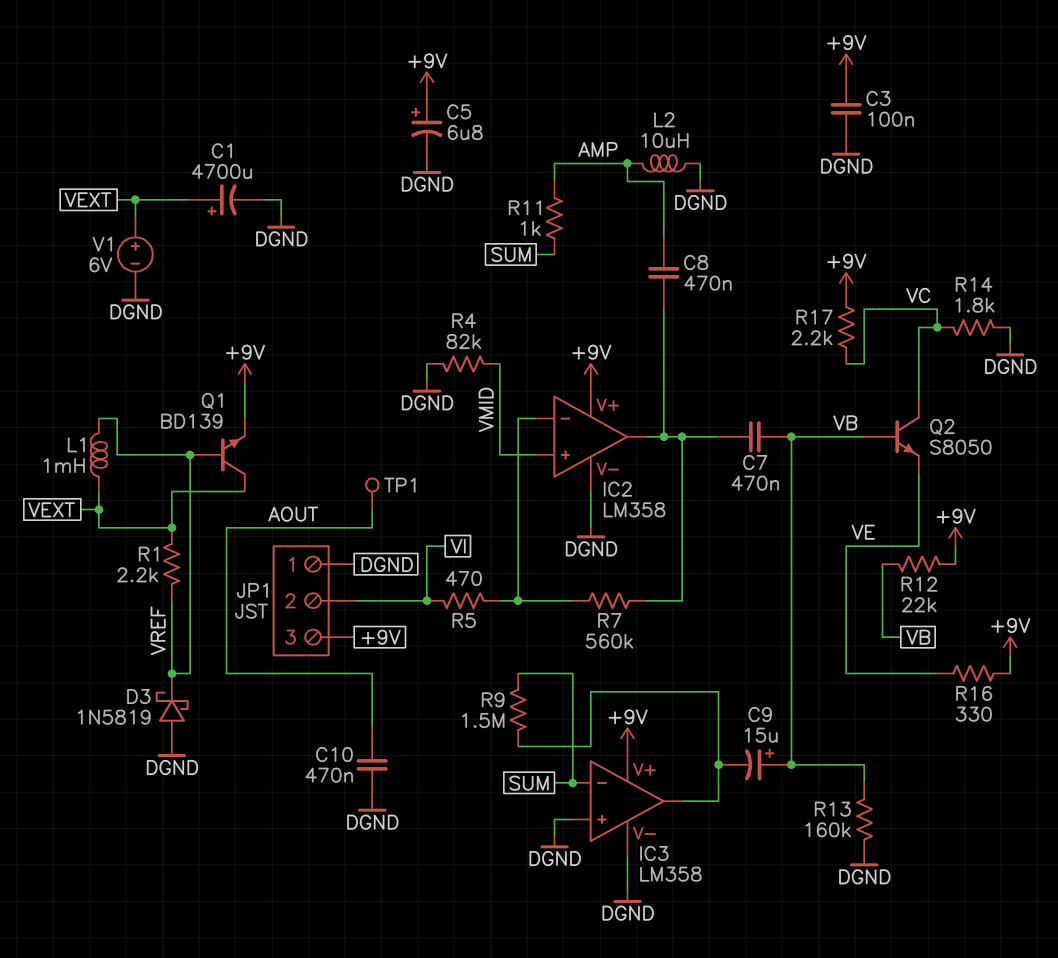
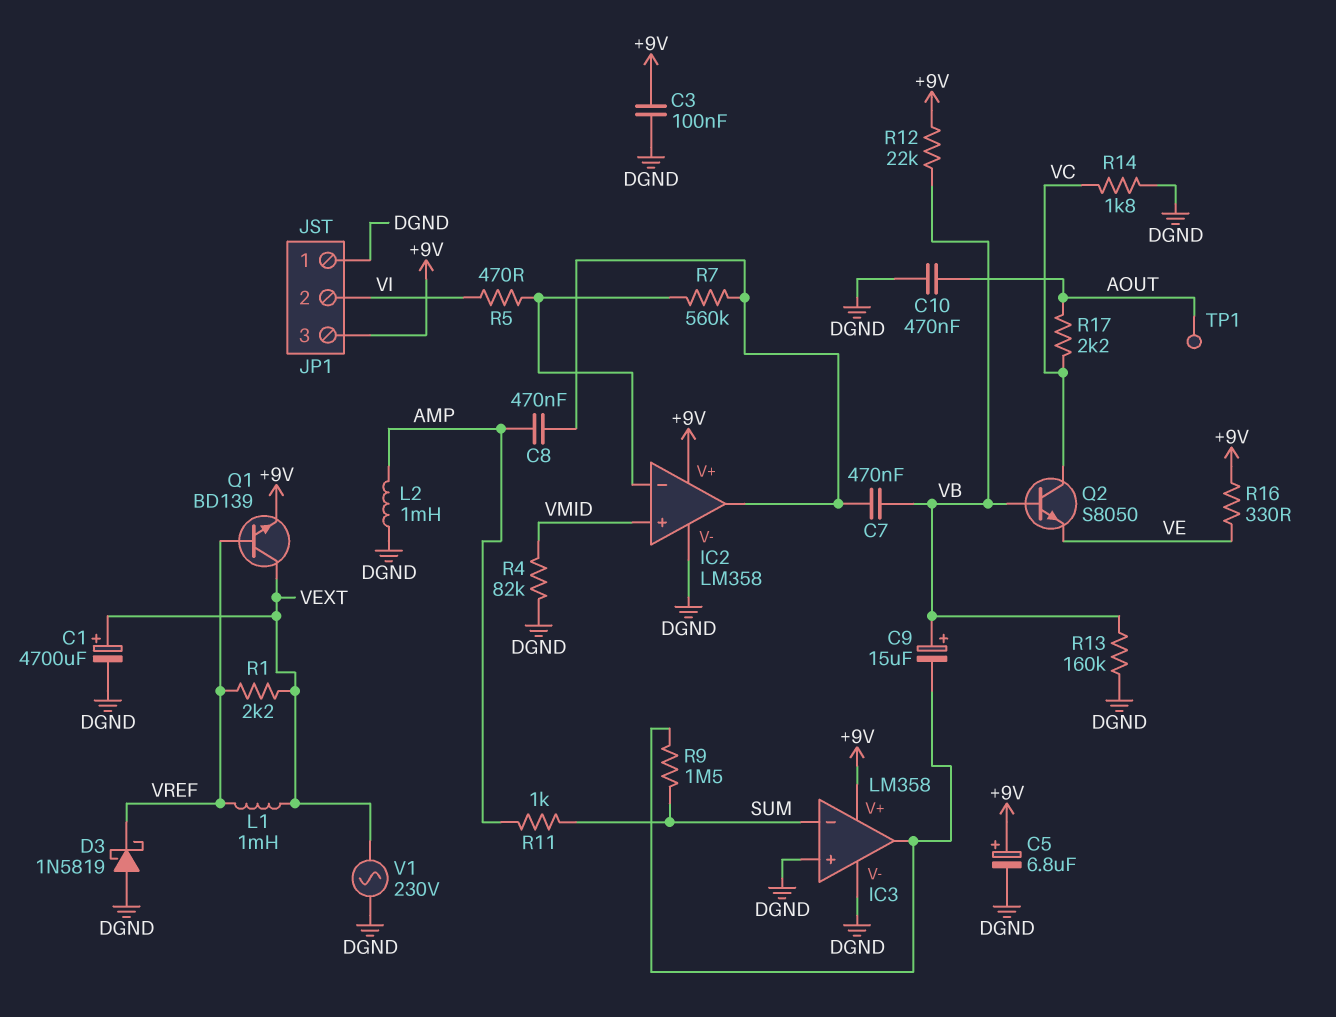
L2: 10uH (AMP, DGND) -> 1mH (AMP, DGND)
R17: 2.2k (+9V, VC) -> 2.2k (AOUT, VC)
V1: 6V (plus VEXT, minus DGND) -> AC 230V (DGND, VEXT)

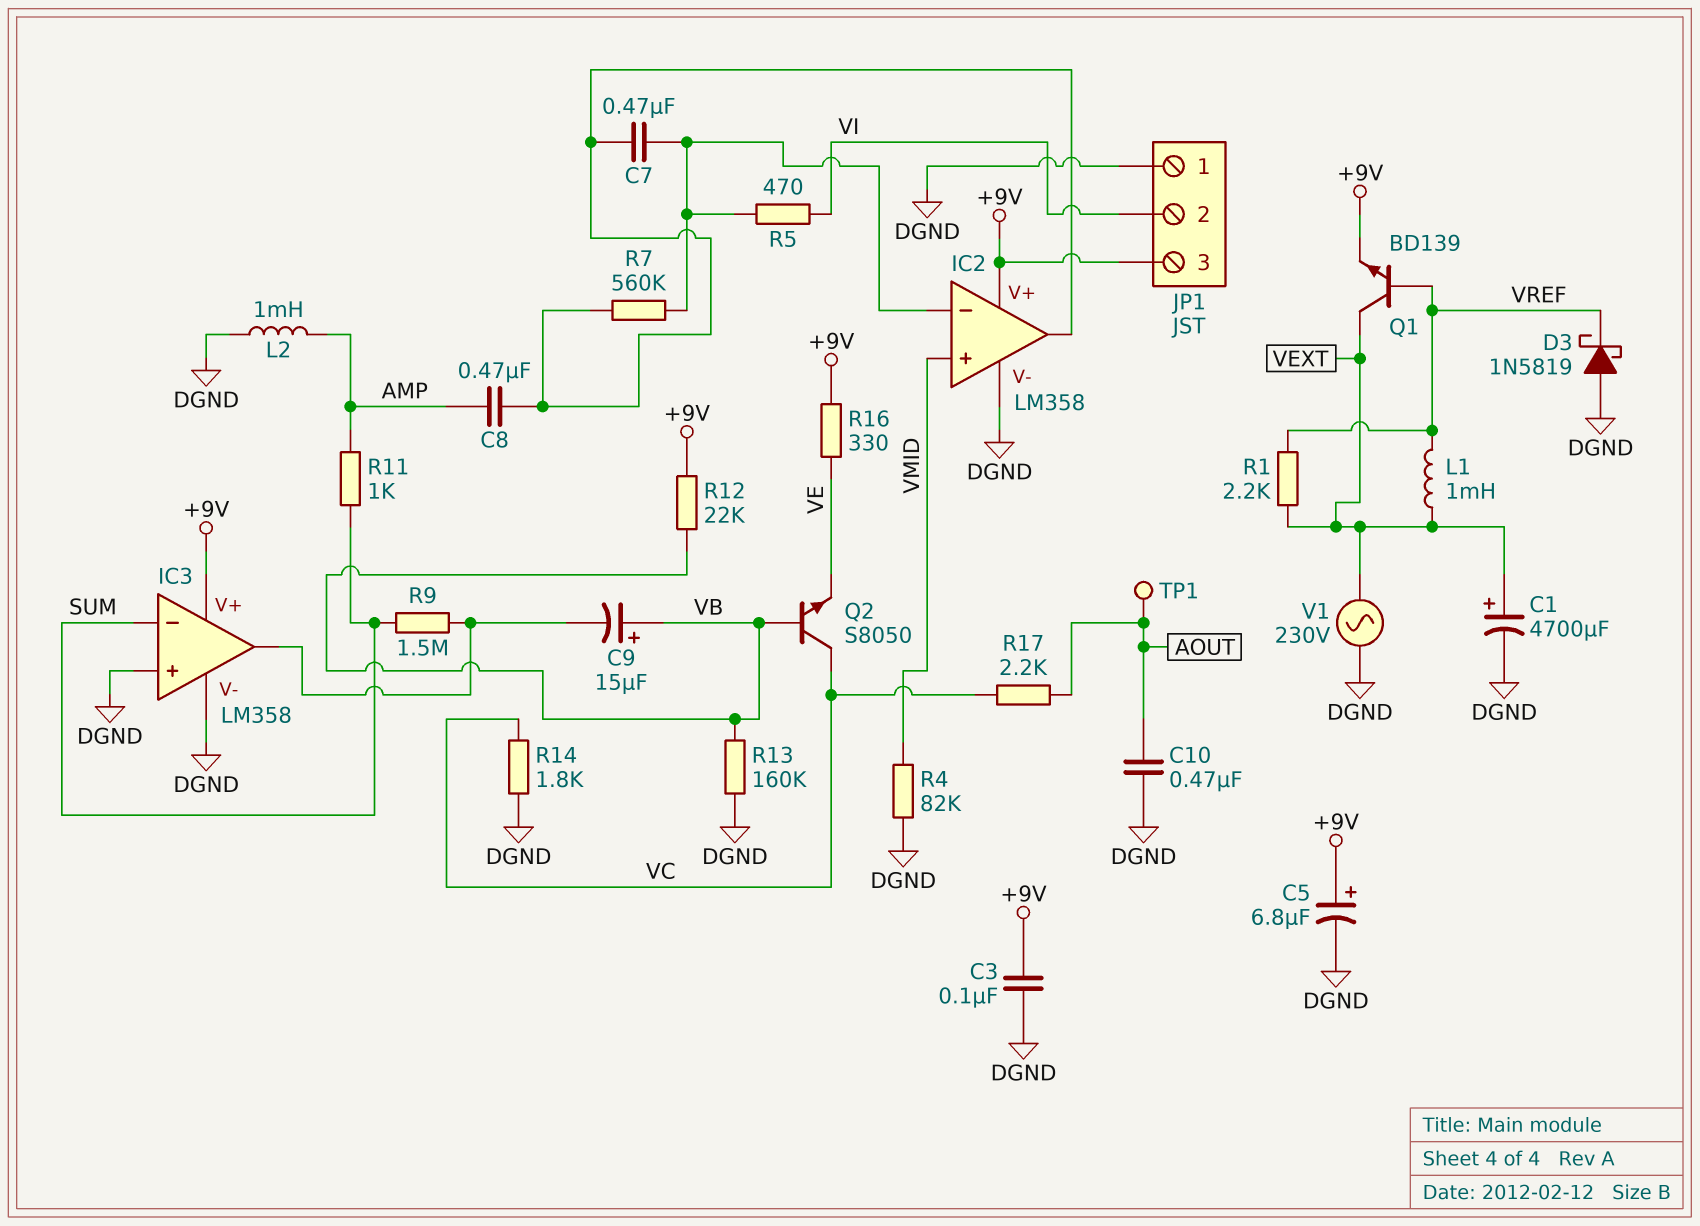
C7: 470nF (IC2/out, VB) -> 470nF (IC2/in-, IC2/out)

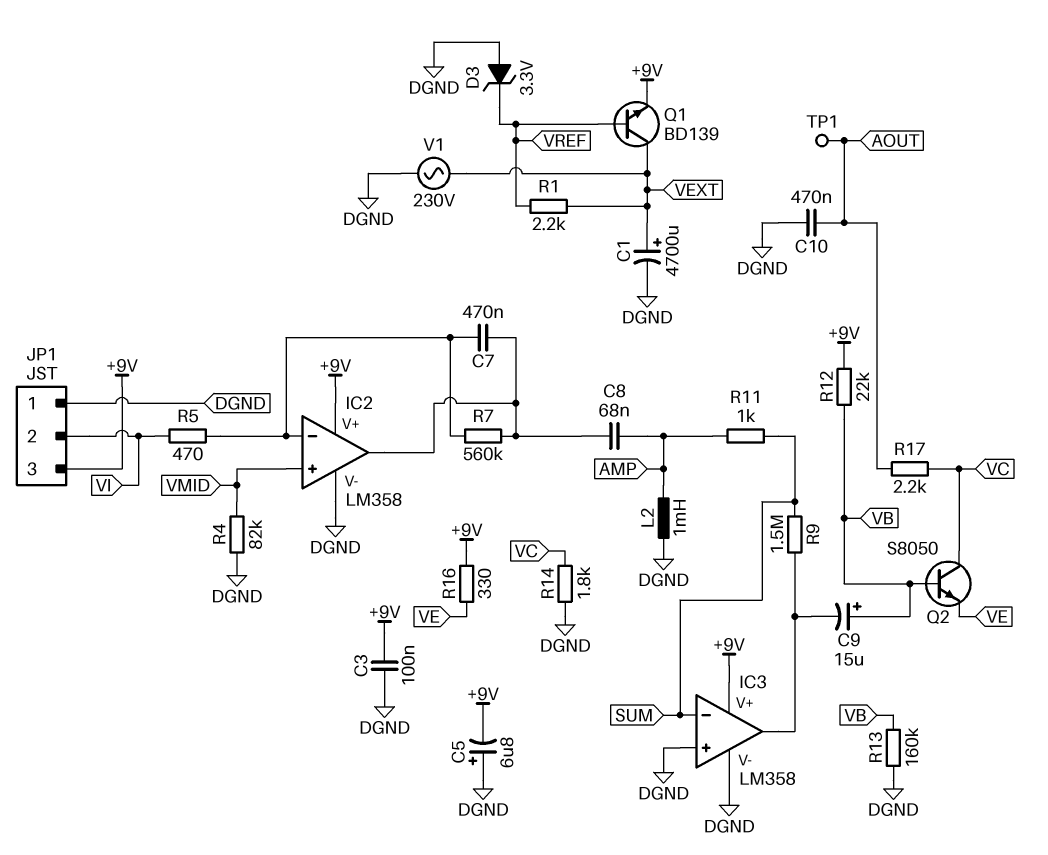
C5: 6.8uF (plus +9V, minus DGND) -> 6.8uF (plus DGND, minus +9V)
C8: 470nF (AMP, IC2/out) -> 68nF (AMP, IC2/out)
D3: schottky 1N5819 (A DGND, K VREF) -> zener 3.3V (A DGND, K VREF)
L1: 1mH (VEXT, VREF) -> none

